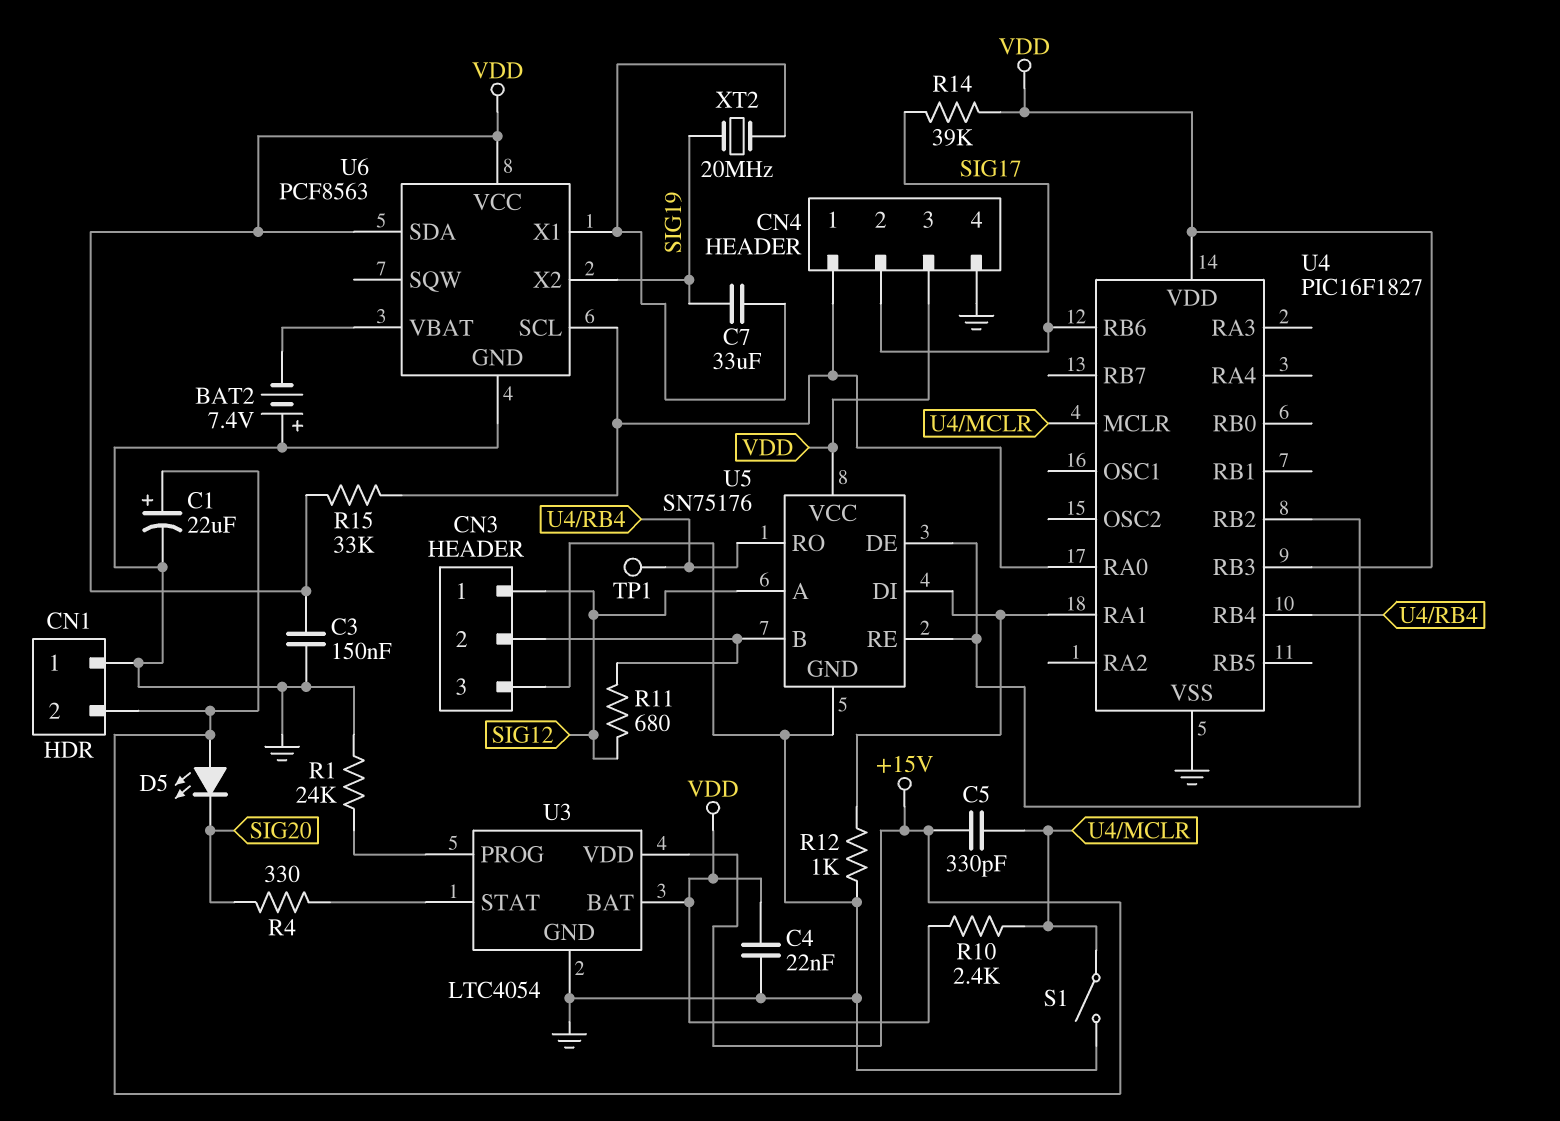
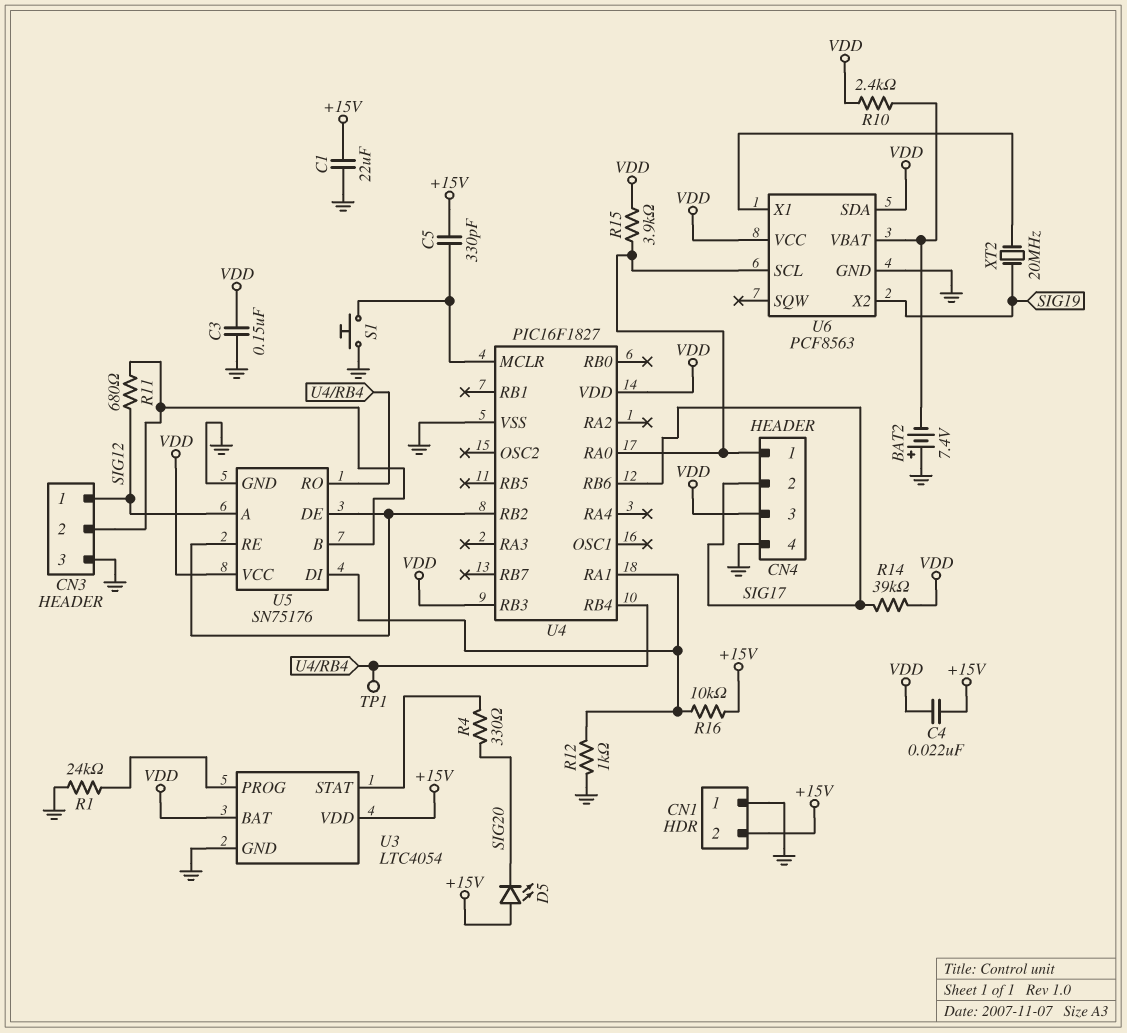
C1: 22uF (plus +15V, minus GND) -> 22uF (+15V, GND)
C4: 22nF (GND, VDD) -> 22nF (+15V, VDD)
C7: 33uF (SIG19, U6/X1) -> none
R10: 2.4k (U4/MCLR, VDD) -> 2.4k (U6/VBAT, VDD)
R15: 33k (CN4/1, VDD) -> 3.9k (CN4/1, VDD)
R16: none -> 10k (+15V, U4/RA1)
S1: switch (GND, U4/MCLR) -> button (GND, U4/MCLR)

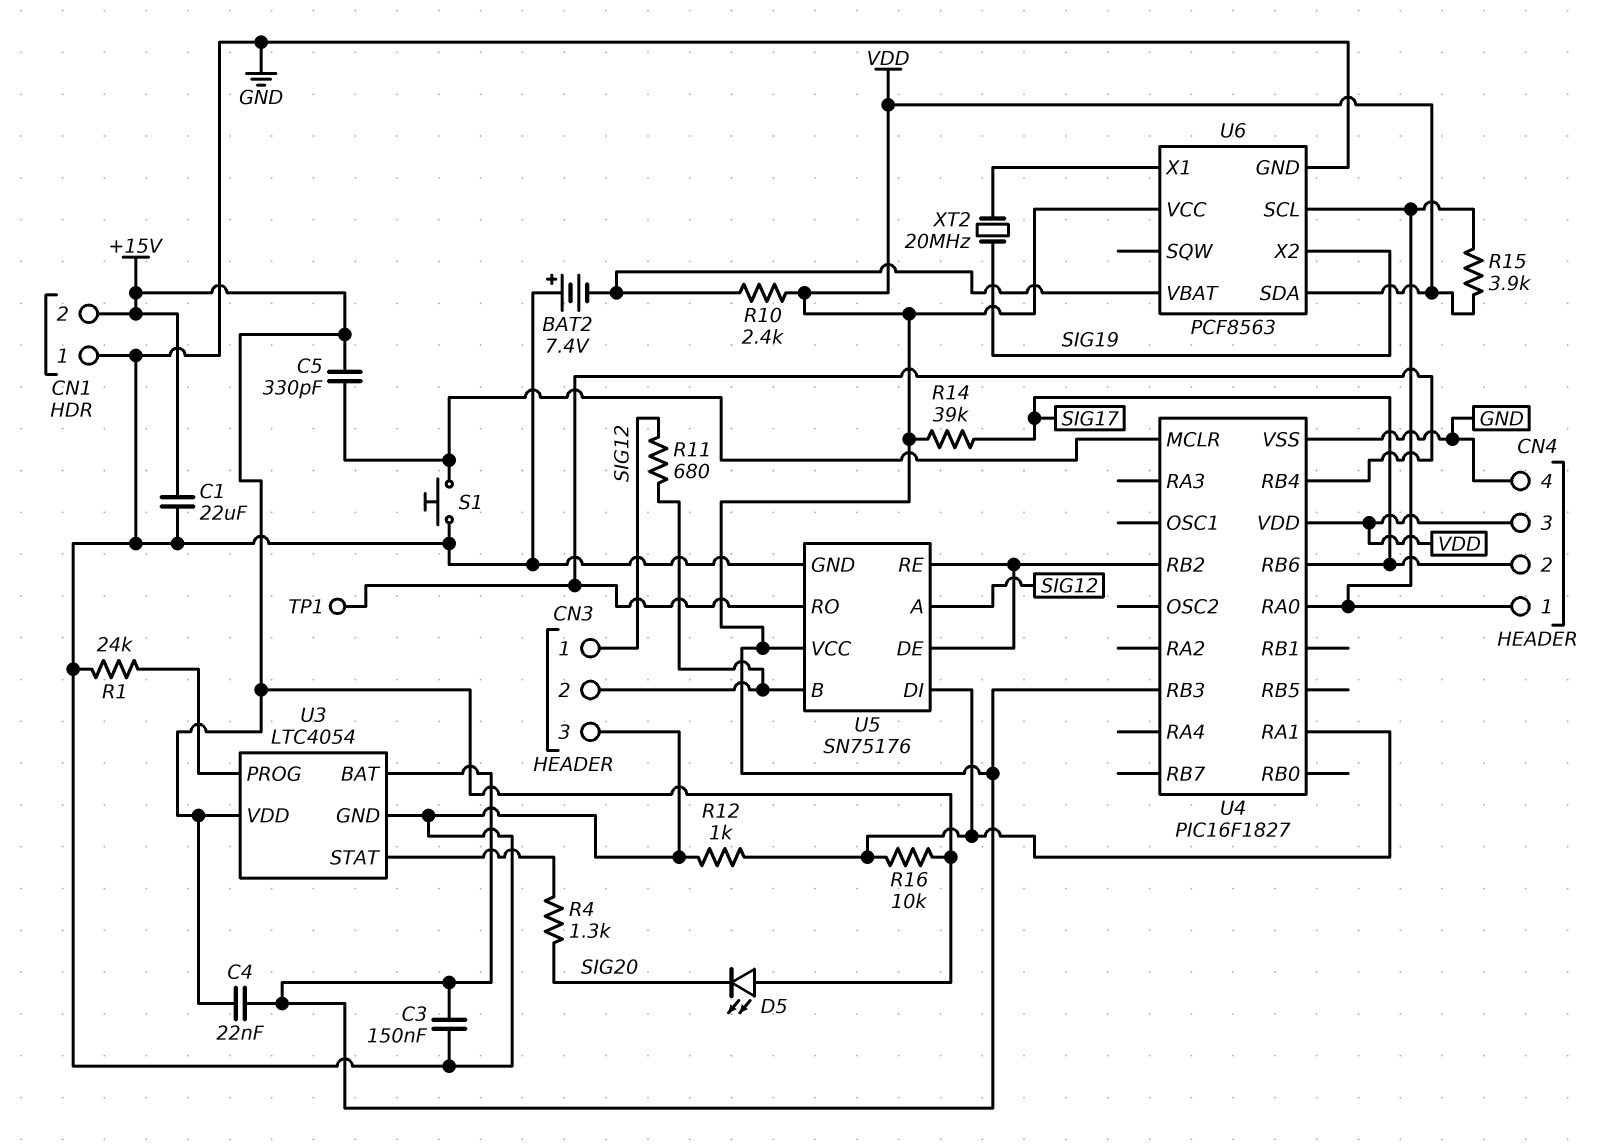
R4: 330 (SIG20, U3/STAT) -> 1.3k (SIG20, U3/STAT)

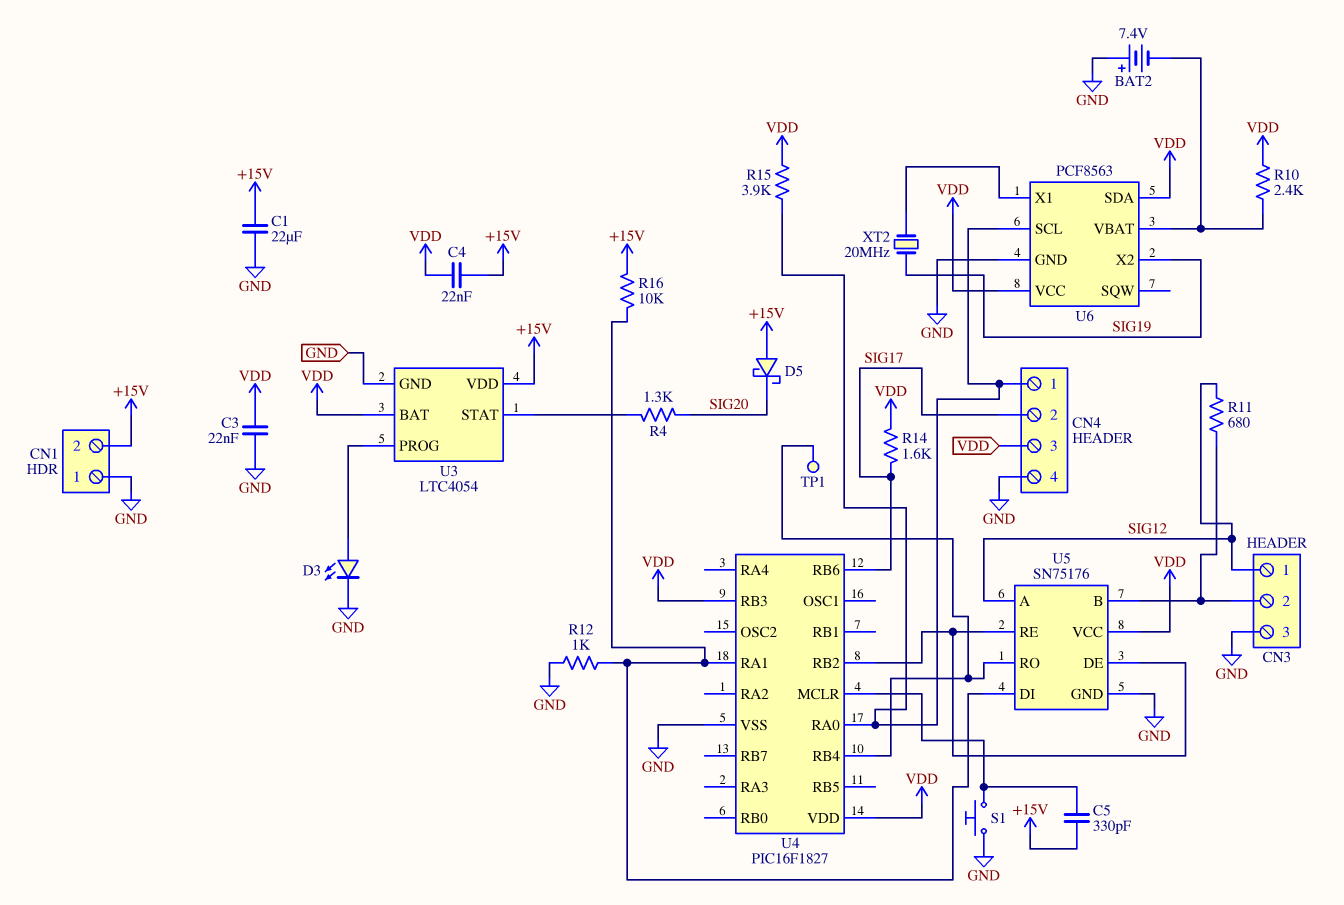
C3: 150nF (GND, VDD) -> 22nF (GND, VDD)
D3: none -> LED (A U3/PROG, K GND)
D5: LED (A +15V, K SIG20) -> schottky (A +15V, K SIG20)
R1: 24k (GND, U3/PROG) -> none
R14: 39k (SIG17, VDD) -> 1.6k (SIG17, VDD)

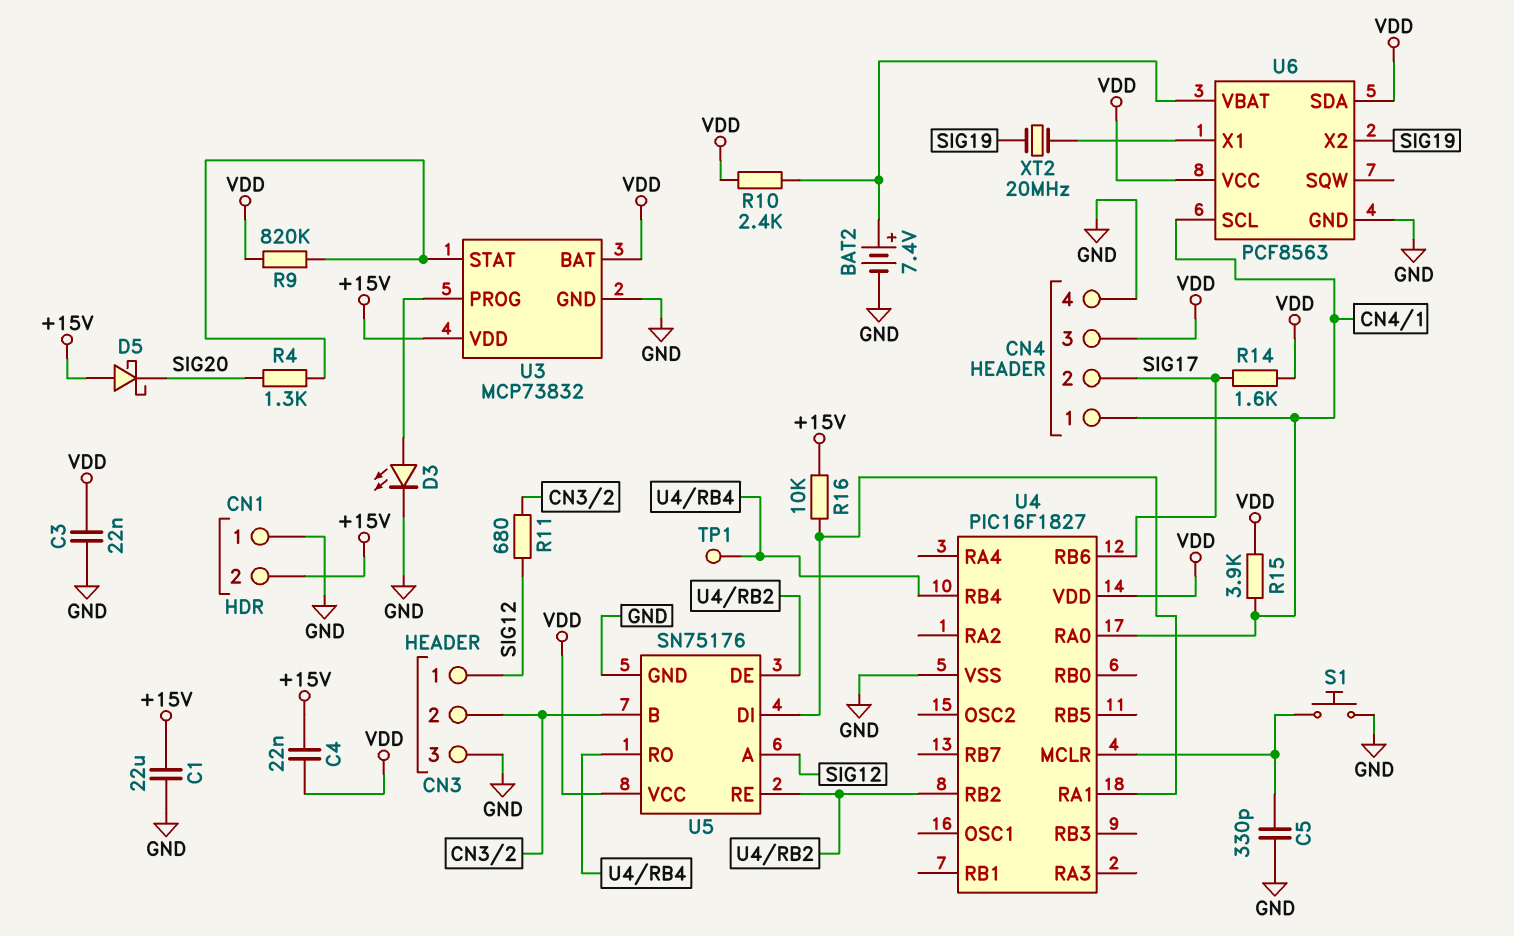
BAT2: 7.4V (plus GND, minus U6/VBAT) -> 7.4V (plus U6/VBAT, minus GND)
C5: 330pF (+15V, U4/MCLR) -> 330pF (GND, U4/MCLR)
R9: none -> 820k (U3/STAT, VDD)
R12: 1k (GND, U4/RA1) -> none
U3: LTC4054 -> MCP73832
U4 pin RB3: VDD -> none

